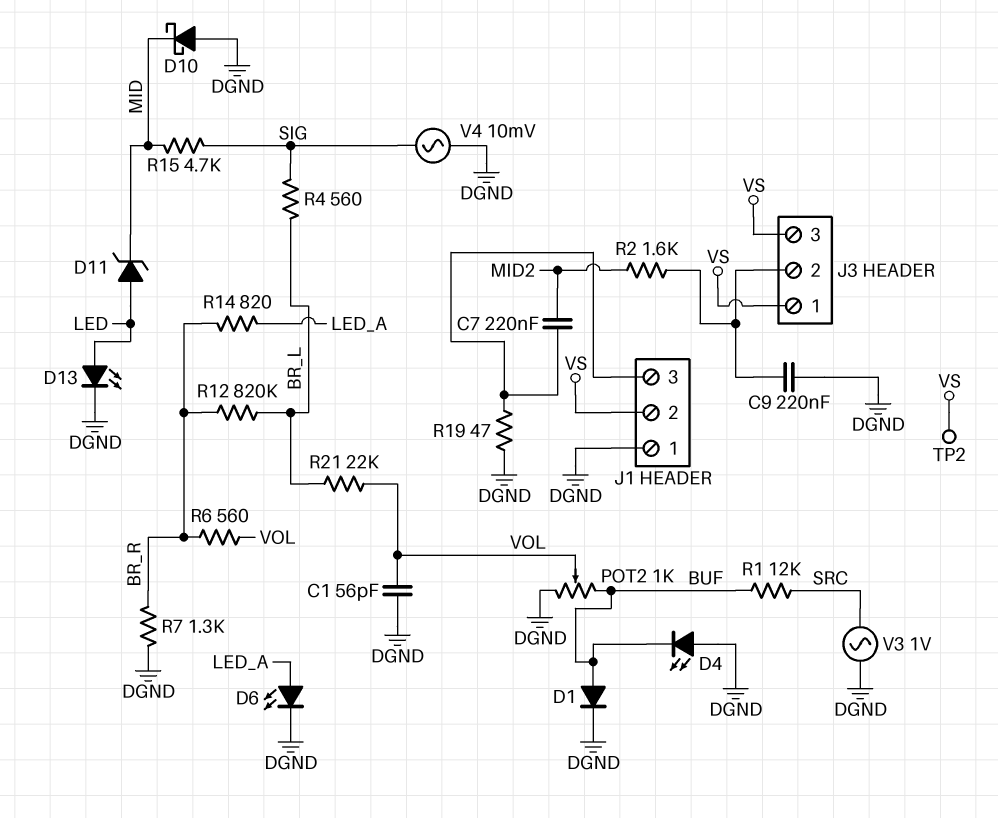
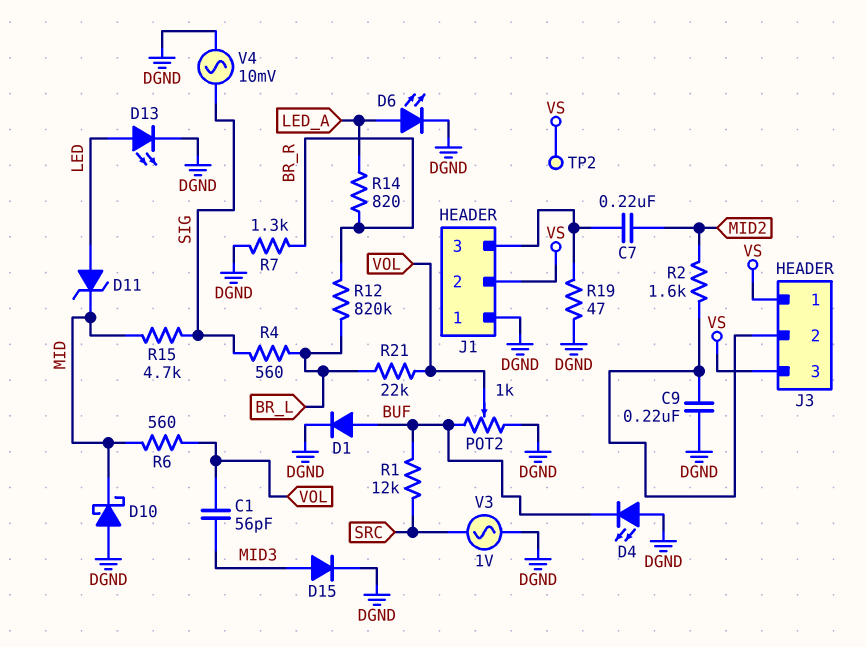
C1: 56pF (DGND, VOL) -> 56pF (MID3, VOL)
D15: none -> diode (A MID3, K DGND)
R6: 560 (BR_R, VOL) -> 560 (MID, VOL)

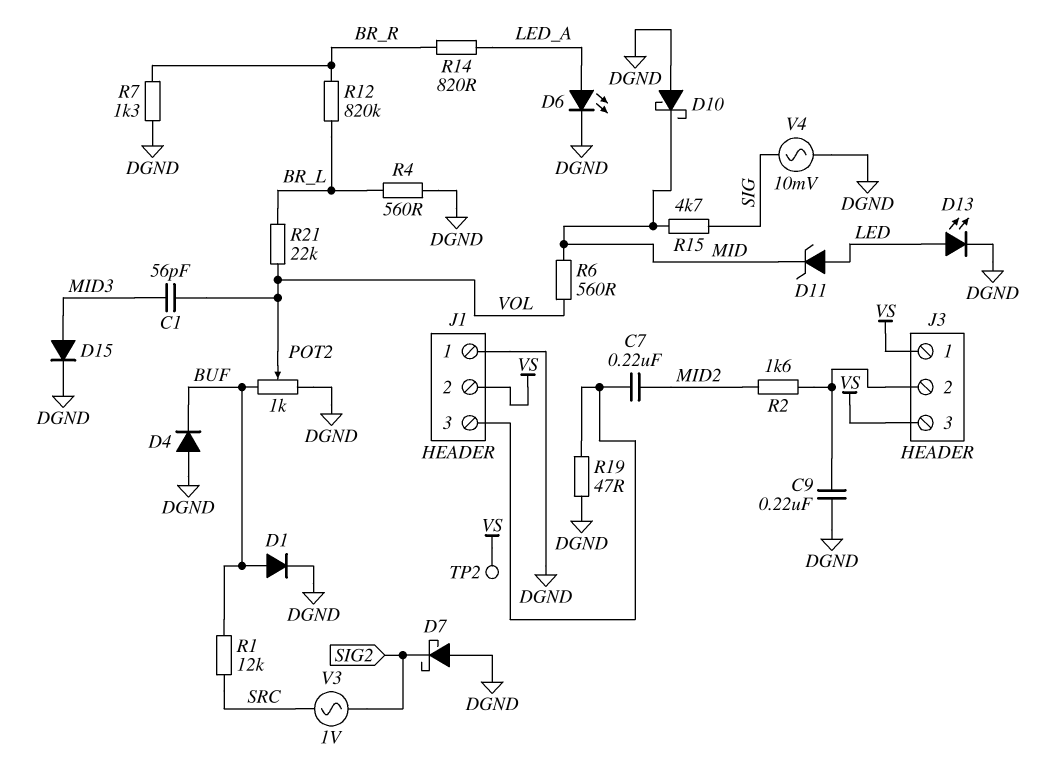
D4: LED (A DGND, K BUF) -> diode (A DGND, K BUF)
D7: none -> schottky (A DGND, K SIG2)
R4: 560 (BR_L, SIG) -> 560 (BR_L, DGND)
V3: AC 1V (DGND, SRC) -> AC 1V (SIG2, SRC)

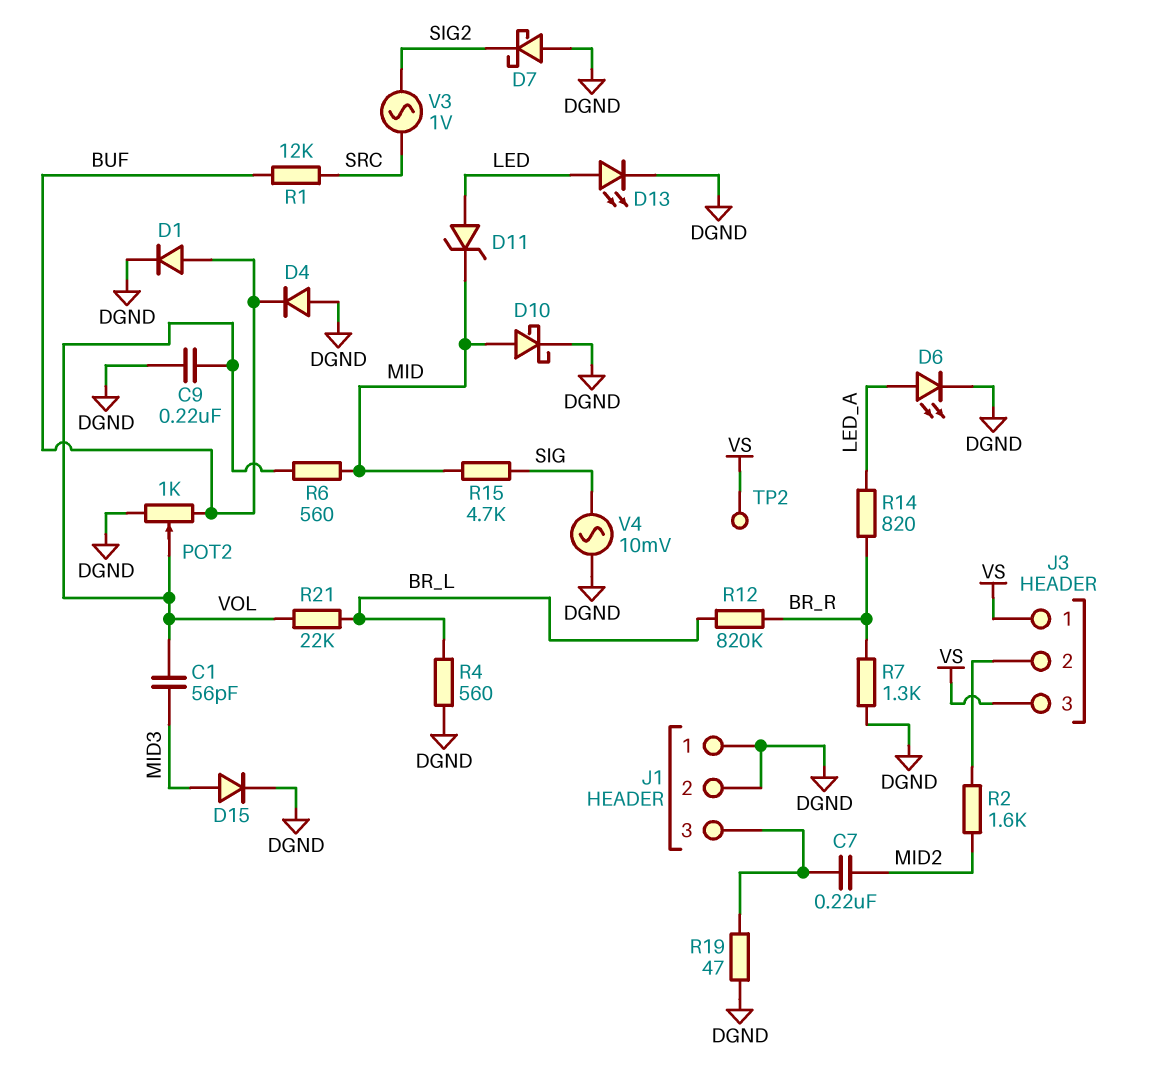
C9: 220nF (DGND, J3/2) -> 220nF (DGND, VOL)
D10: schottky (A DGND, K MID) -> schottky (A MID, K DGND)
J1 pin 2: VS -> DGND

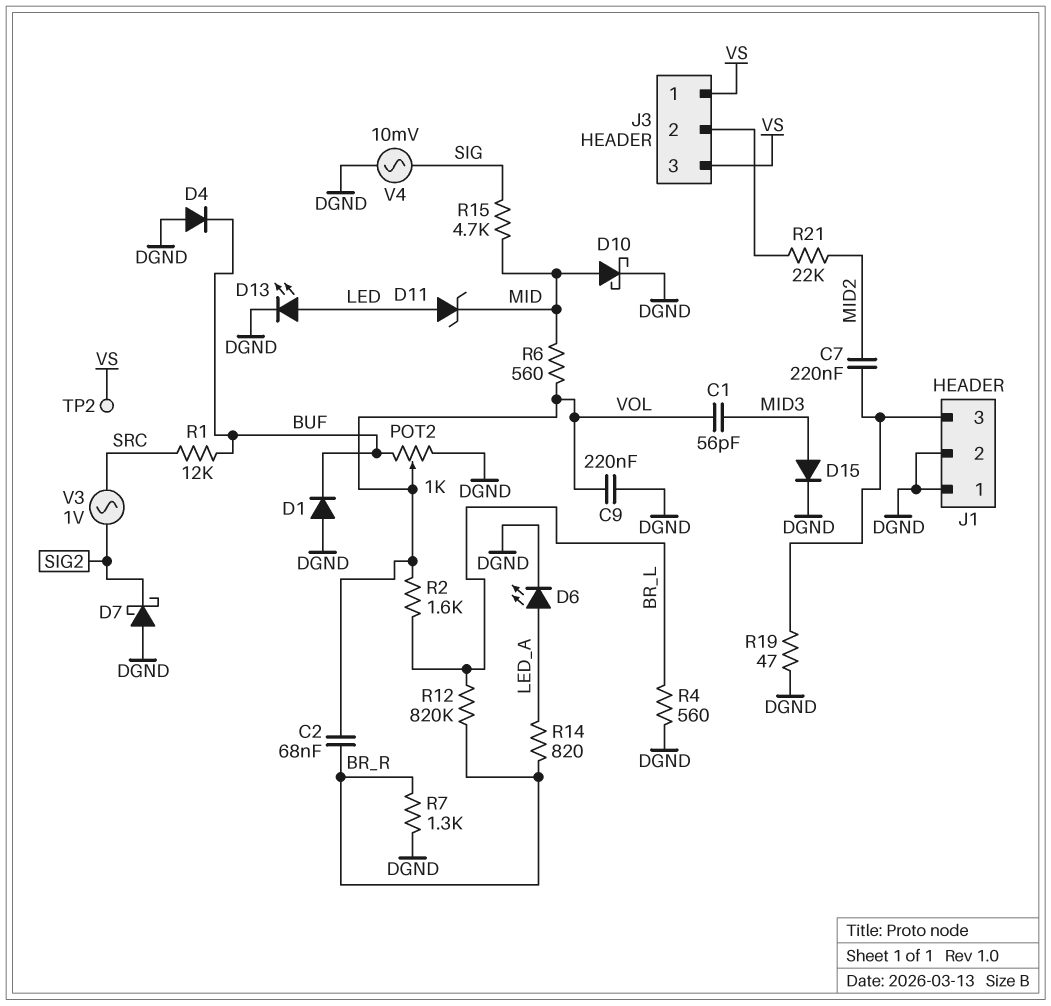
C2: none -> 68nF (BR_R, VOL)
D1: diode (A BUF, K DGND) -> diode (A DGND, K BUF)
R2: 1.6k (J3/2, MID2) -> 1.6k (BR_L, VOL)
R21: 22k (BR_L, VOL) -> 22k (J3/2, MID2)

